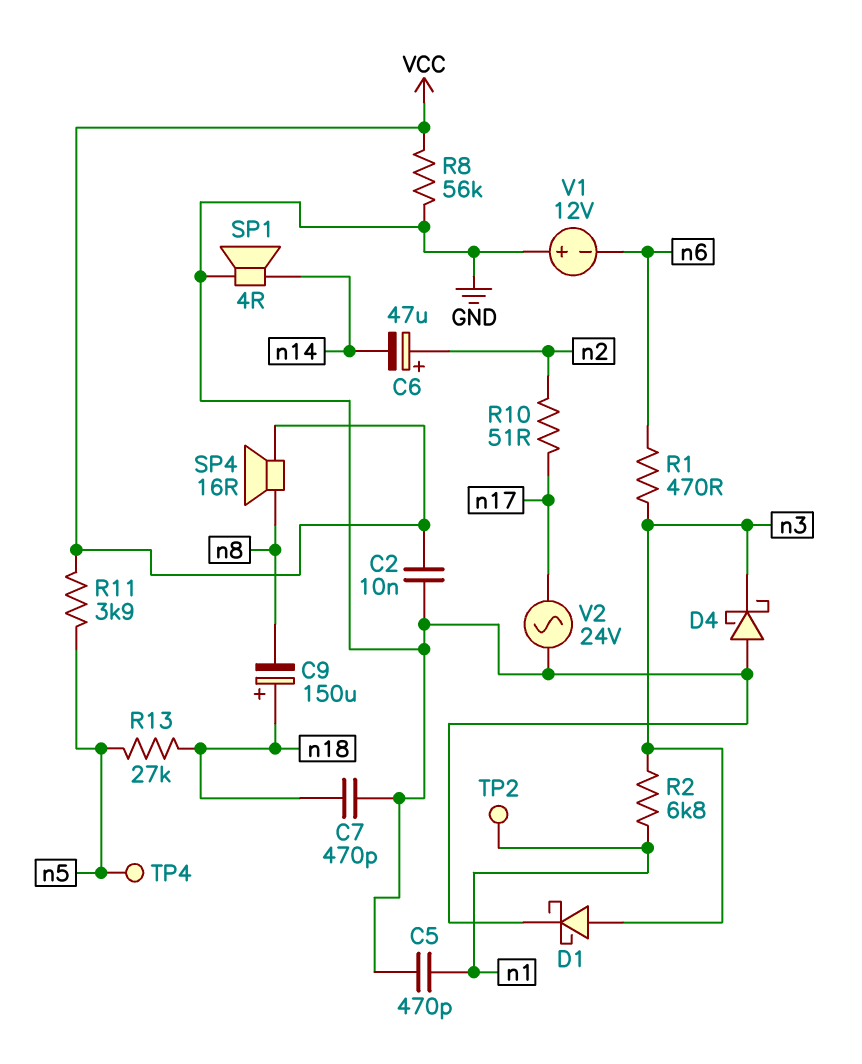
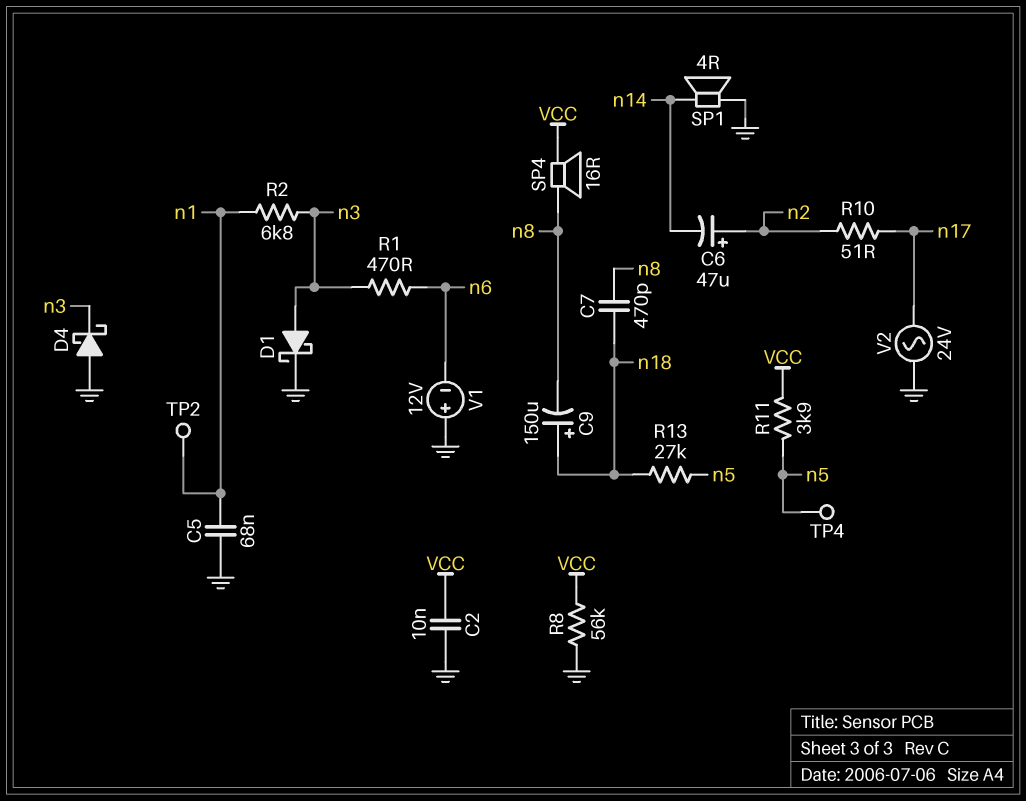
C5: 470pF (GND, n1) -> 68nF (GND, n1)
C7: 470pF (GND, n18) -> 470pF (n8, n18)

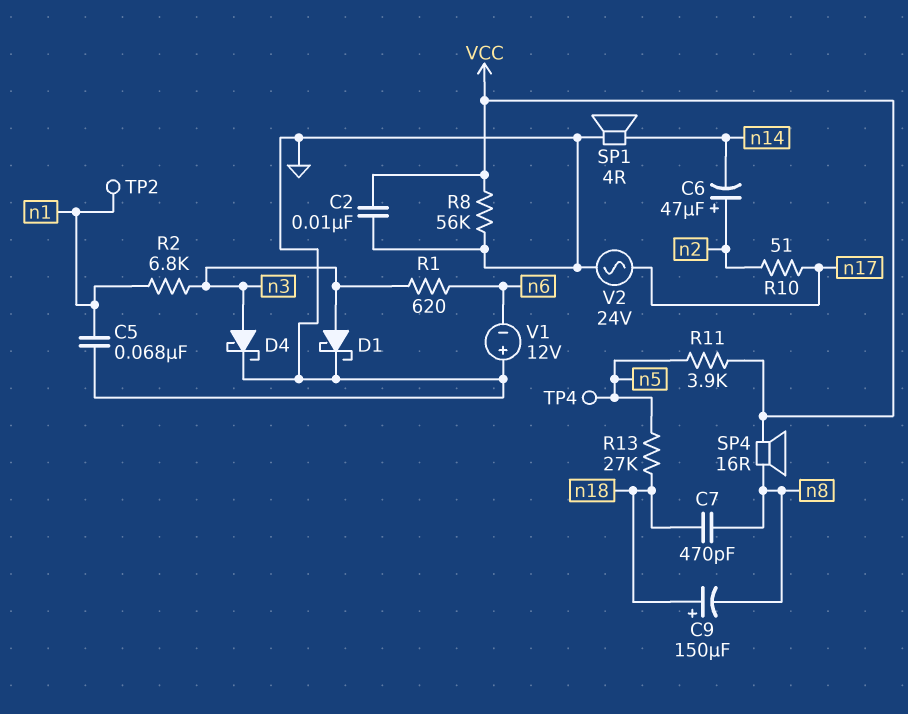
D4: schottky (A GND, K n3) -> schottky (A n3, K GND)
R1: 470 (n3, n6) -> 620 (n3, n6)

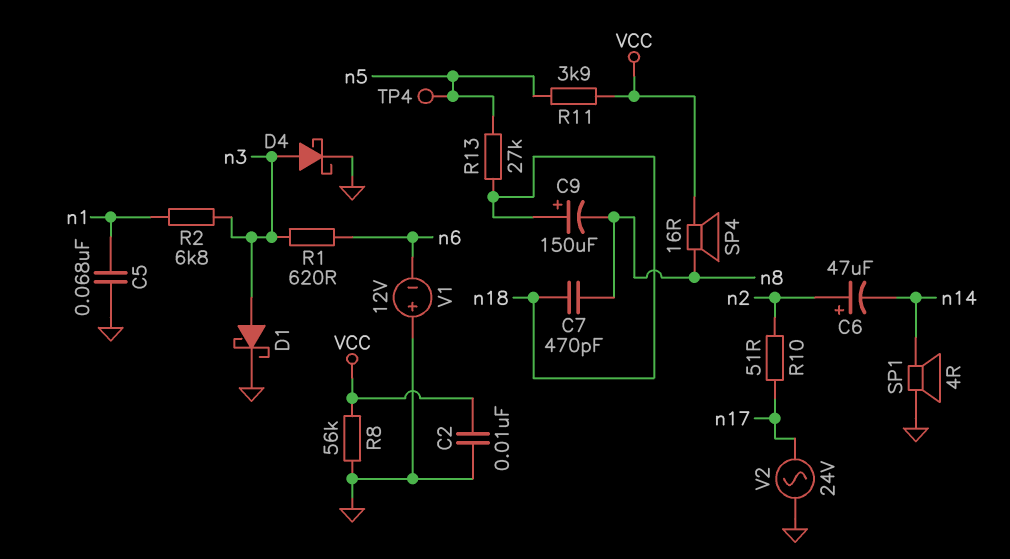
TP2: test point (n1) -> none

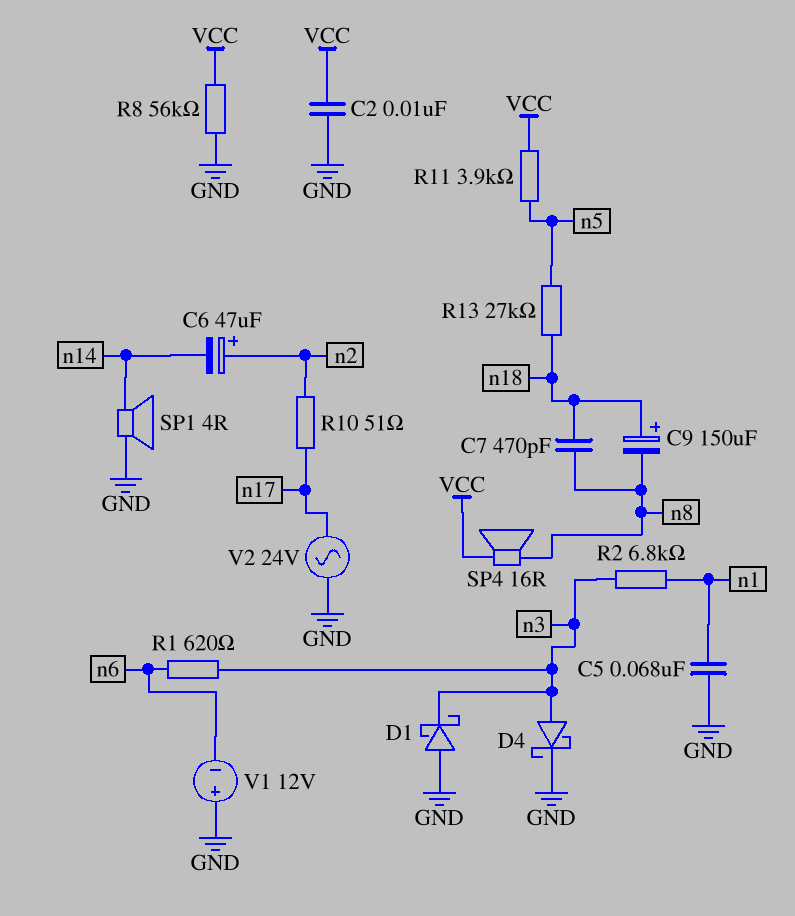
D1: schottky (A n3, K GND) -> schottky (A GND, K n3)
TP4: test point (n5) -> none

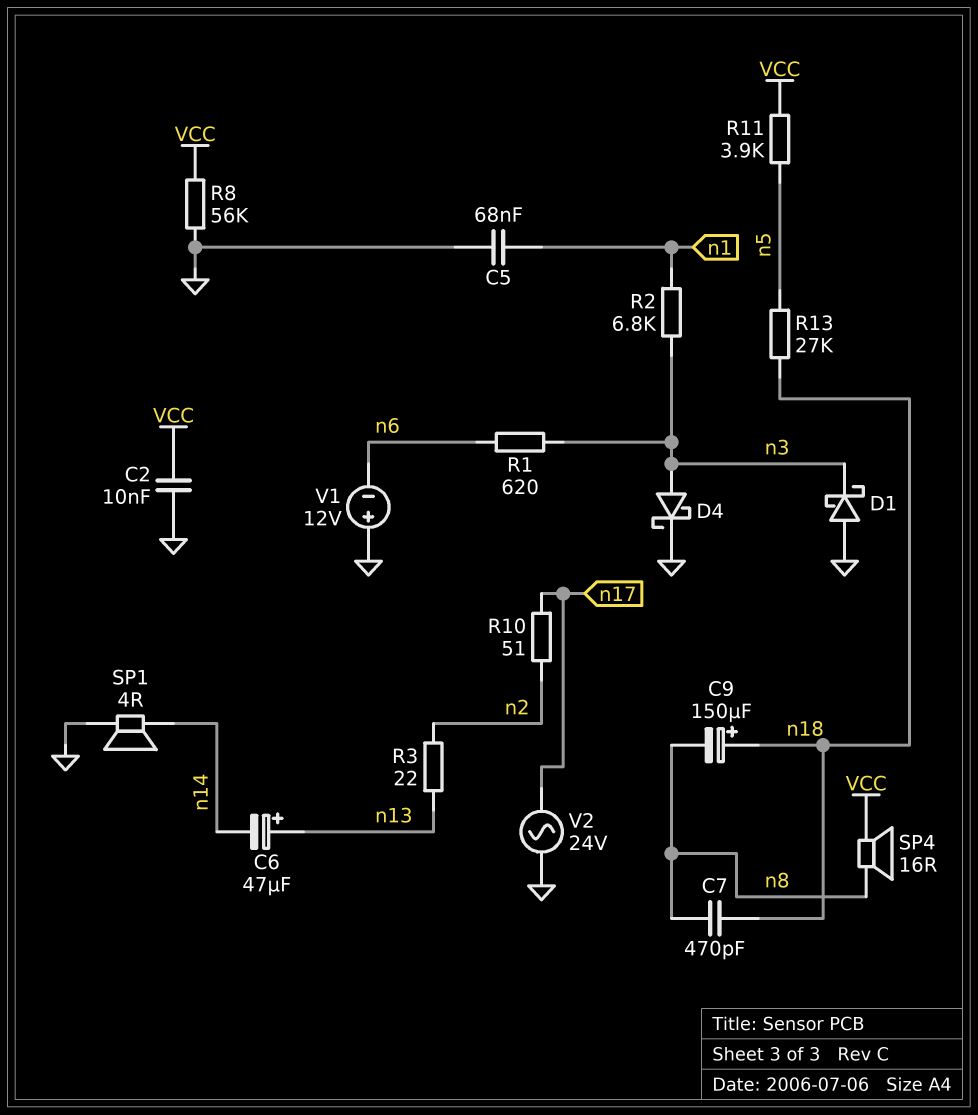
C6: 47uF (plus n2, minus n14) -> 47uF (plus n13, minus n14)
R3: none -> 22 (n2, n13)

